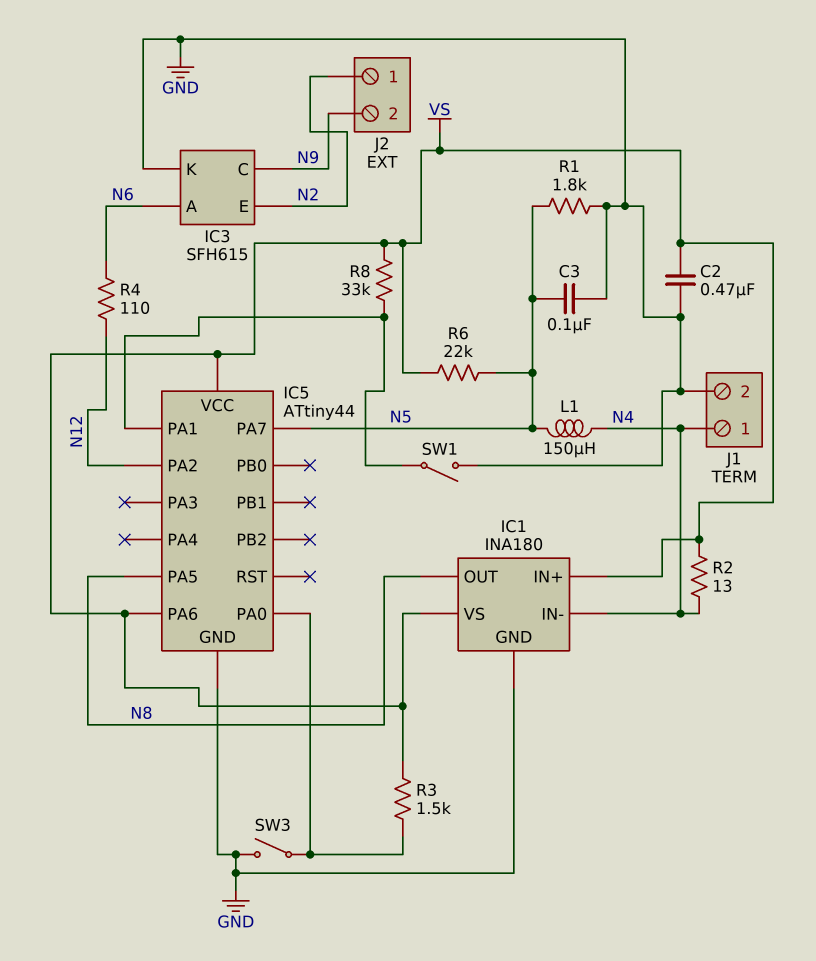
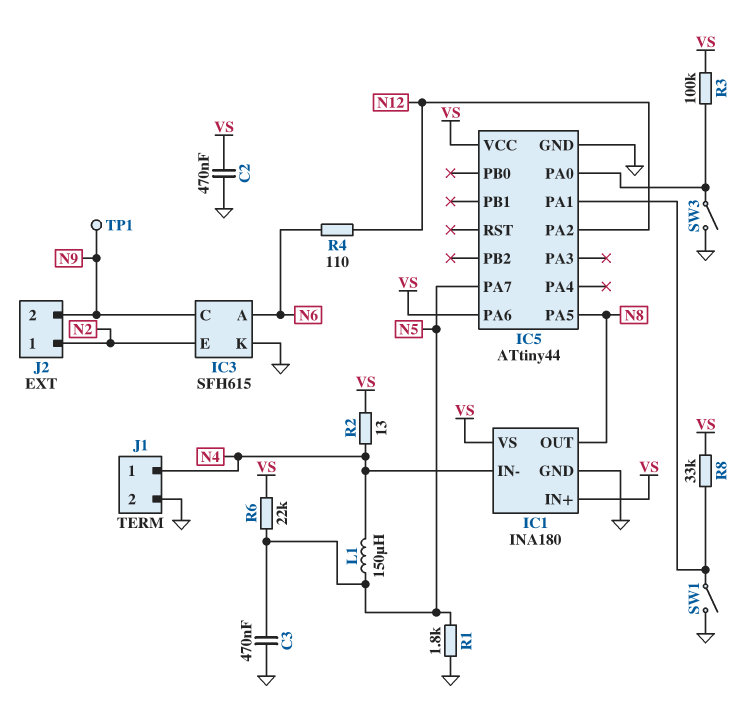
C3: 100nF (GND, N5) -> 470nF (GND, N5)
R3: 1.5k (IC5/PA0, VS) -> 100k (IC5/PA0, VS)
TP1: none -> test point (N9)

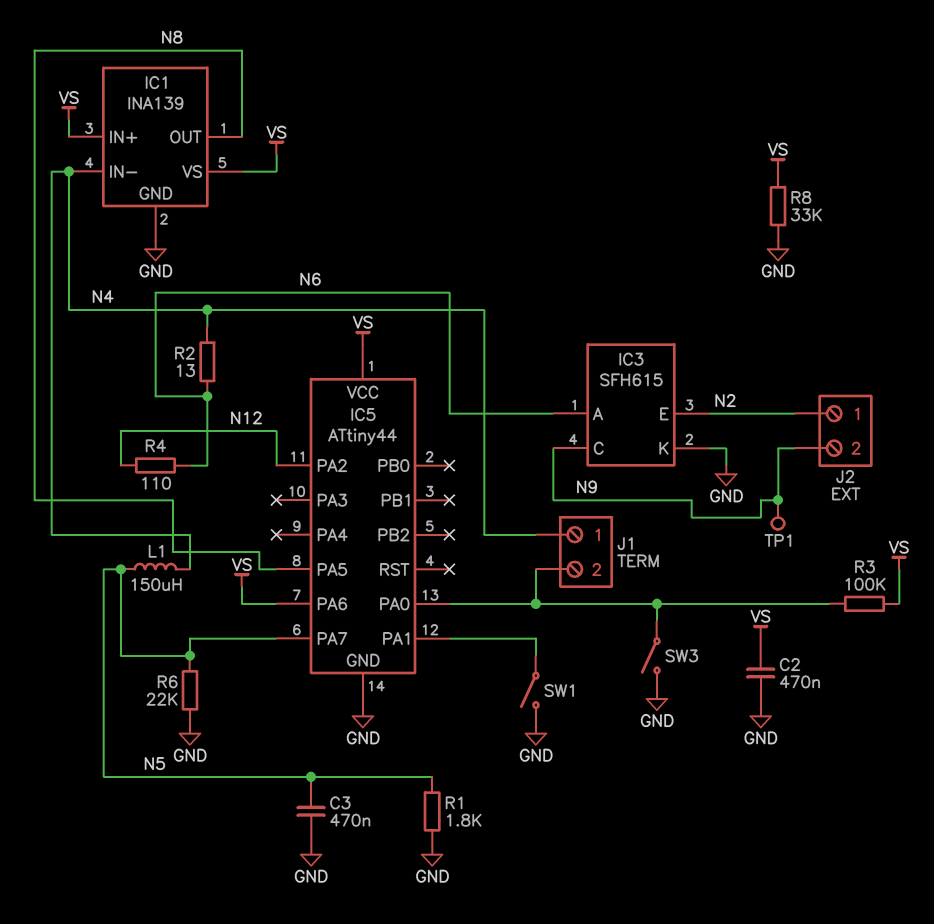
IC1: INA180 -> INA139
J1 pin 2: GND -> IC5/PA0
R2: 13 (N4, VS) -> 13 (N4, N6)
R6: 22k (N5, VS) -> 22k (GND, N5)
R8: 33k (IC5/PA1, VS) -> 33k (GND, VS)

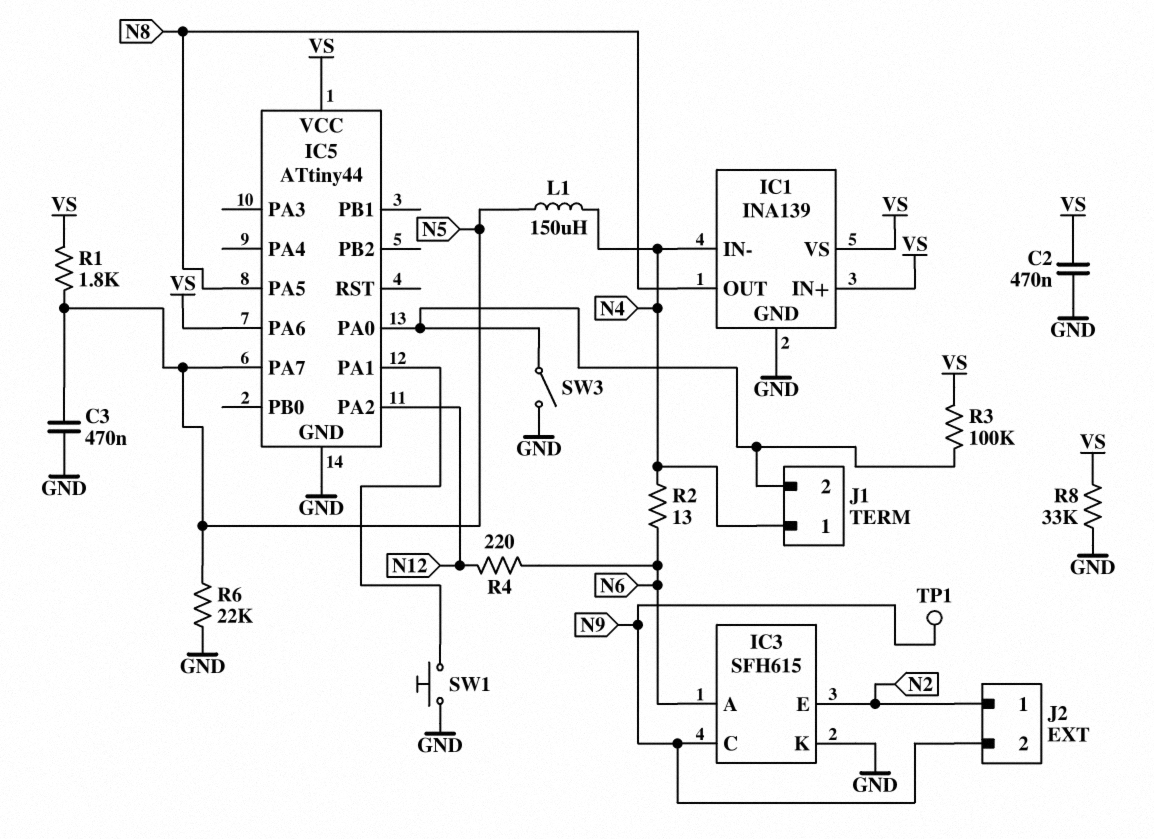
R1: 1.8k (GND, N5) -> 1.8k (N5, VS)
R4: 110 (N6, N12) -> 220 (N6, N12)
SW1: switch (GND, IC5/PA1) -> button (GND, IC5/PA1)

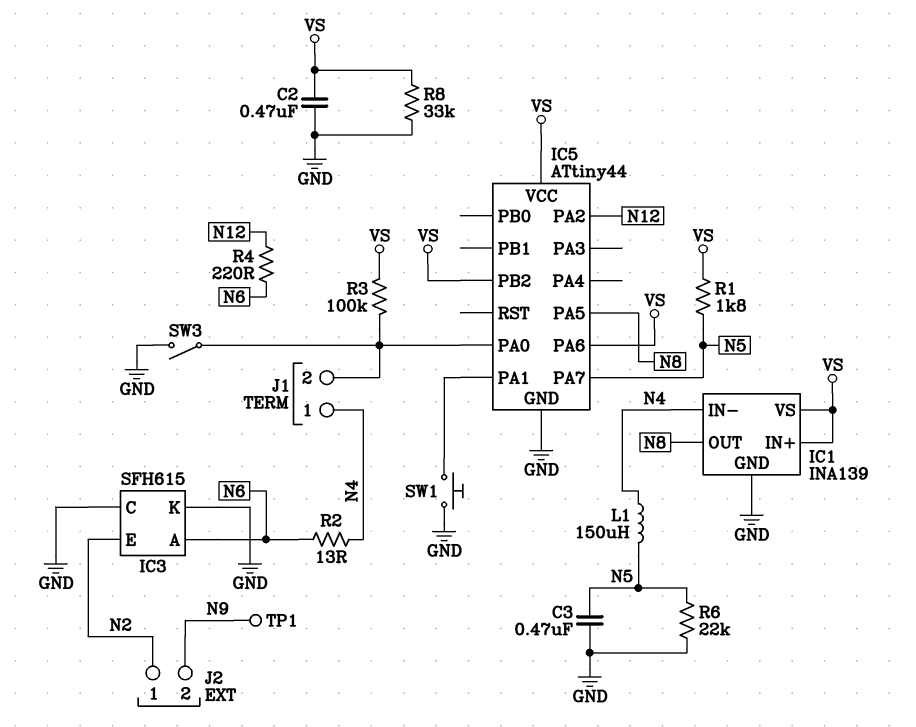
IC3 pin C: N9 -> GND
IC5 pin PB2: none -> VS

